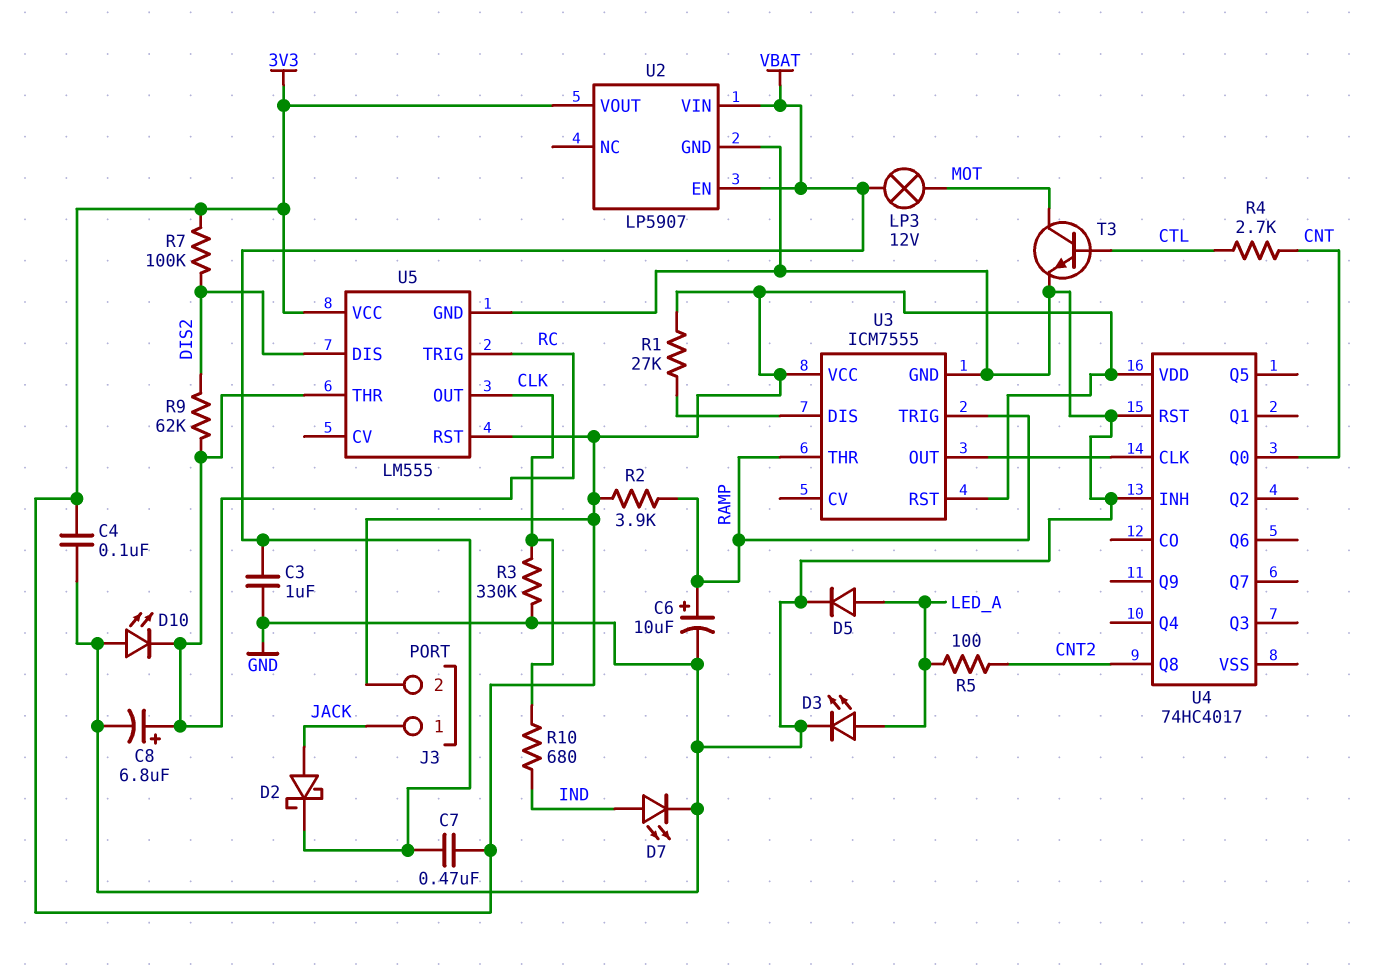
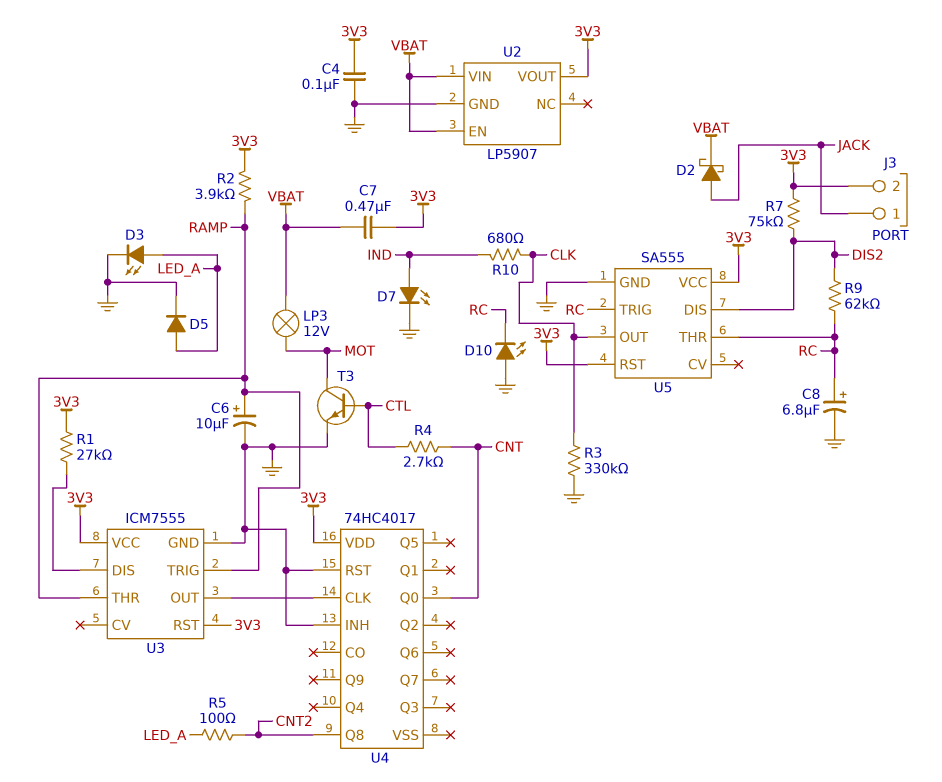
C3: 1uF (GND, VBAT) -> none
R7: 100k (3V3, DIS2) -> 75k (3V3, DIS2)
U5: LM555 -> SA555

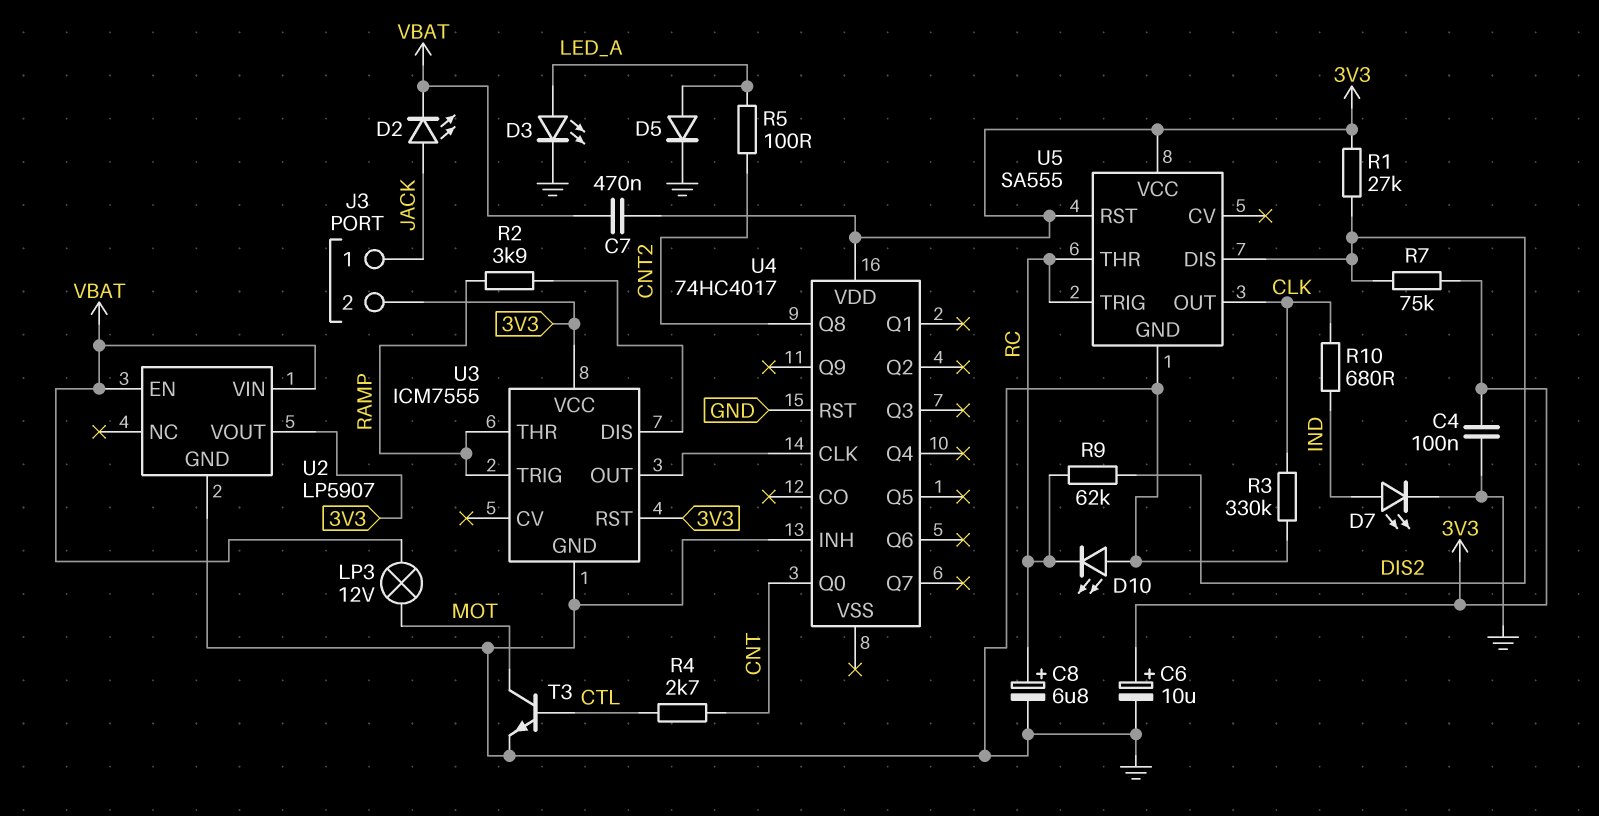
C6: 10uF (plus RAMP, minus GND) -> 10uF (plus 3V3, minus GND)
D2: schottky (A JACK, K VBAT) -> LED (A JACK, K VBAT)
R1: 27k (3V3, U3/DIS) -> 27k (3V3, DIS2)
R2: 3.9k (3V3, RAMP) -> 3.9k (RAMP, U3/DIS)

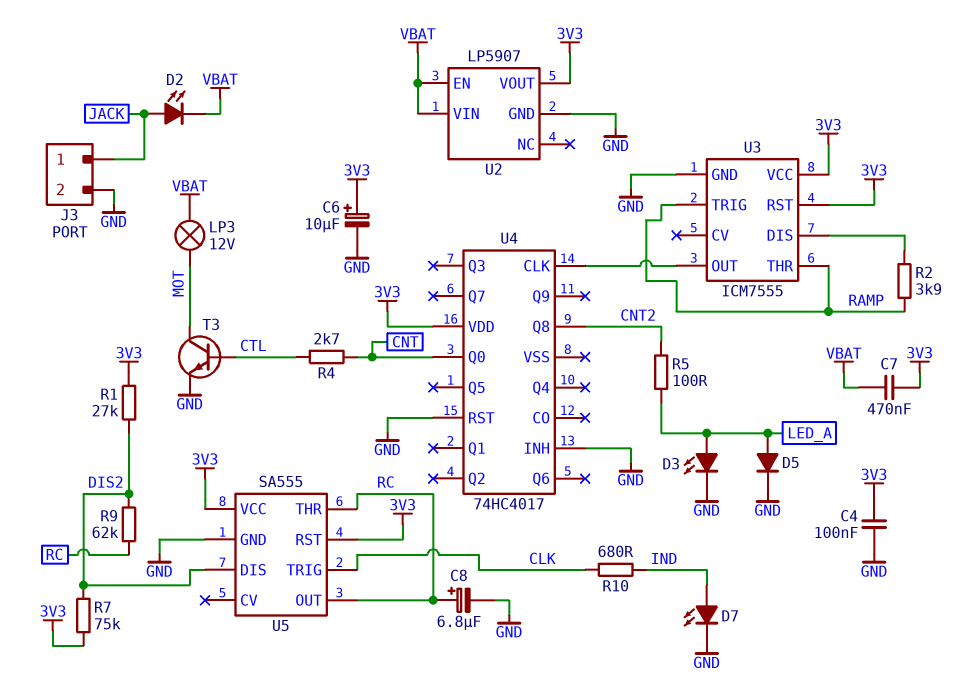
D10: LED (A GND, K RC) -> none
J3 pin 2: 3V3 -> GND
R3: 330k (CLK, GND) -> none
U5 pin OUT: CLK -> RC
U5 pin TRIG: RC -> CLK

